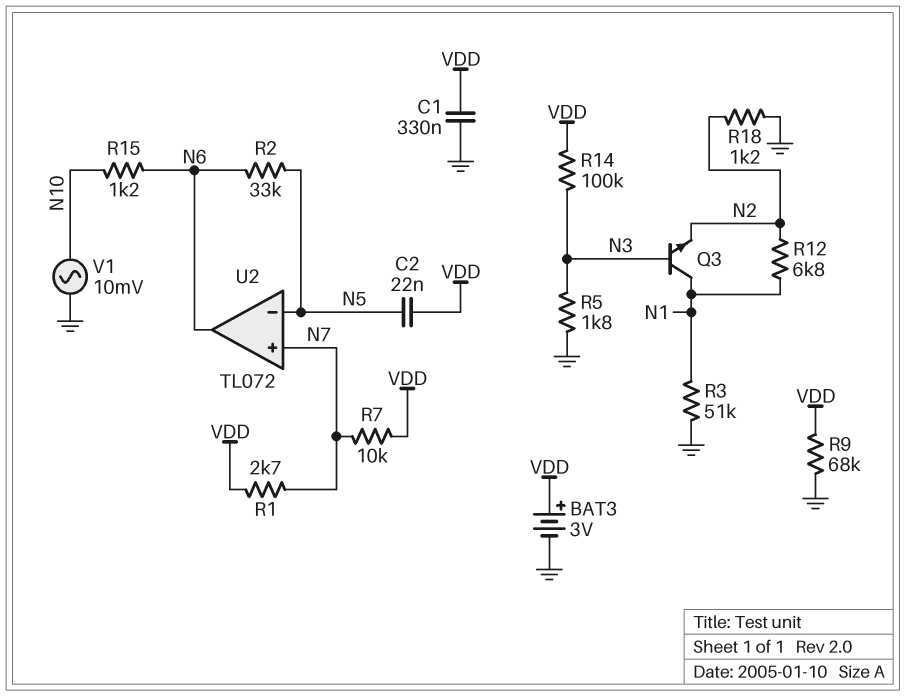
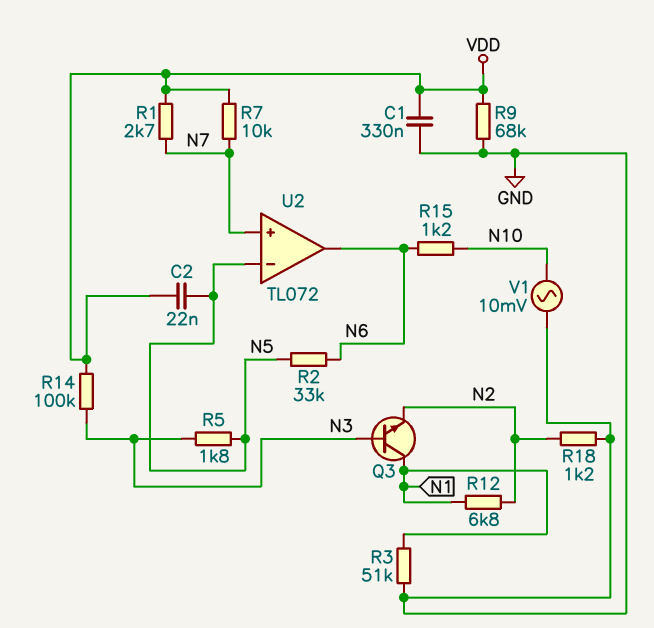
BAT3: 3V (plus VDD, minus GND) -> none
R5: 1.8k (GND, N3) -> 1.8k (N3, N5)

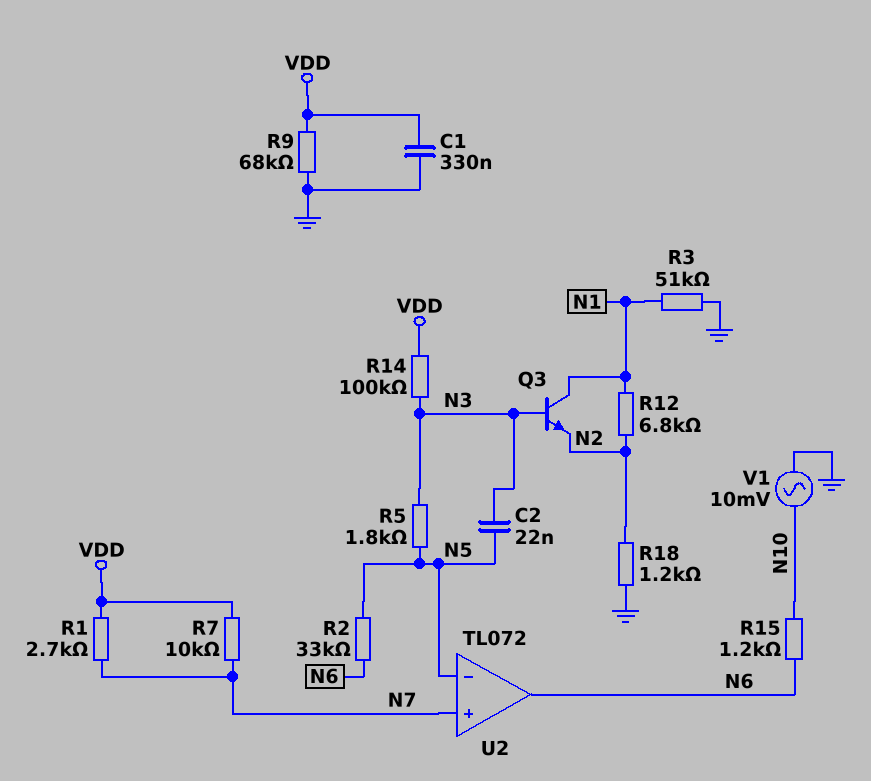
C2: 22nF (N5, VDD) -> 22nF (N3, N5)

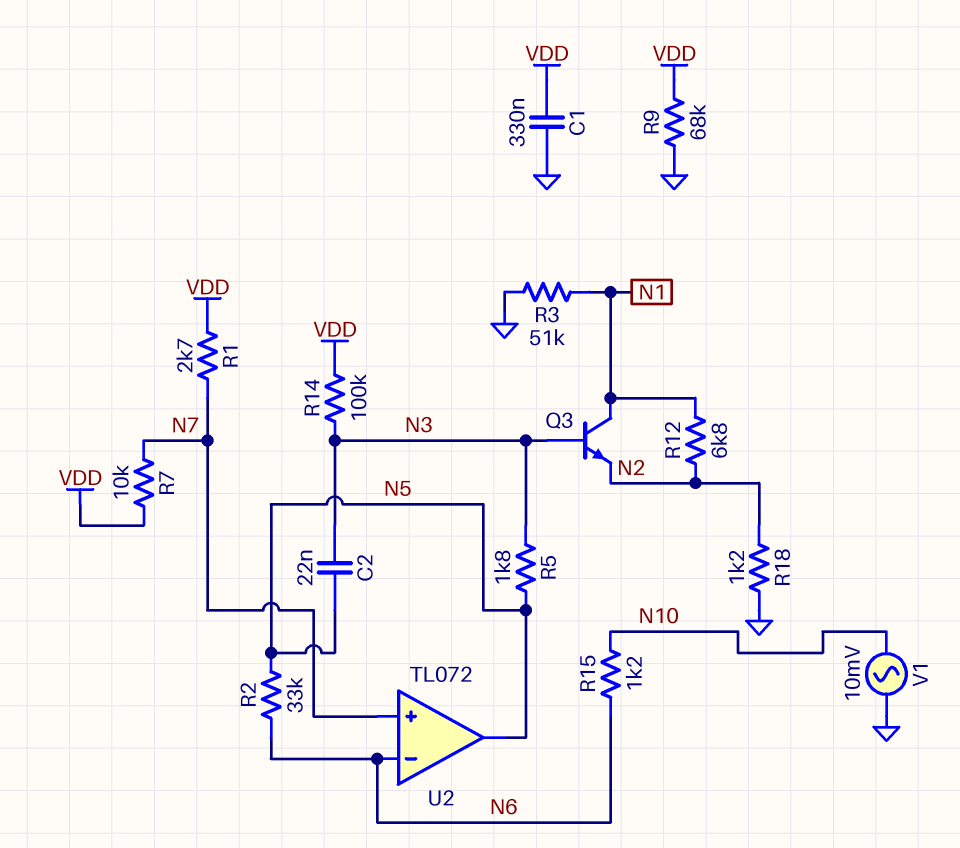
U2 pin in-: N5 -> N6
U2 pin out: N6 -> N5

